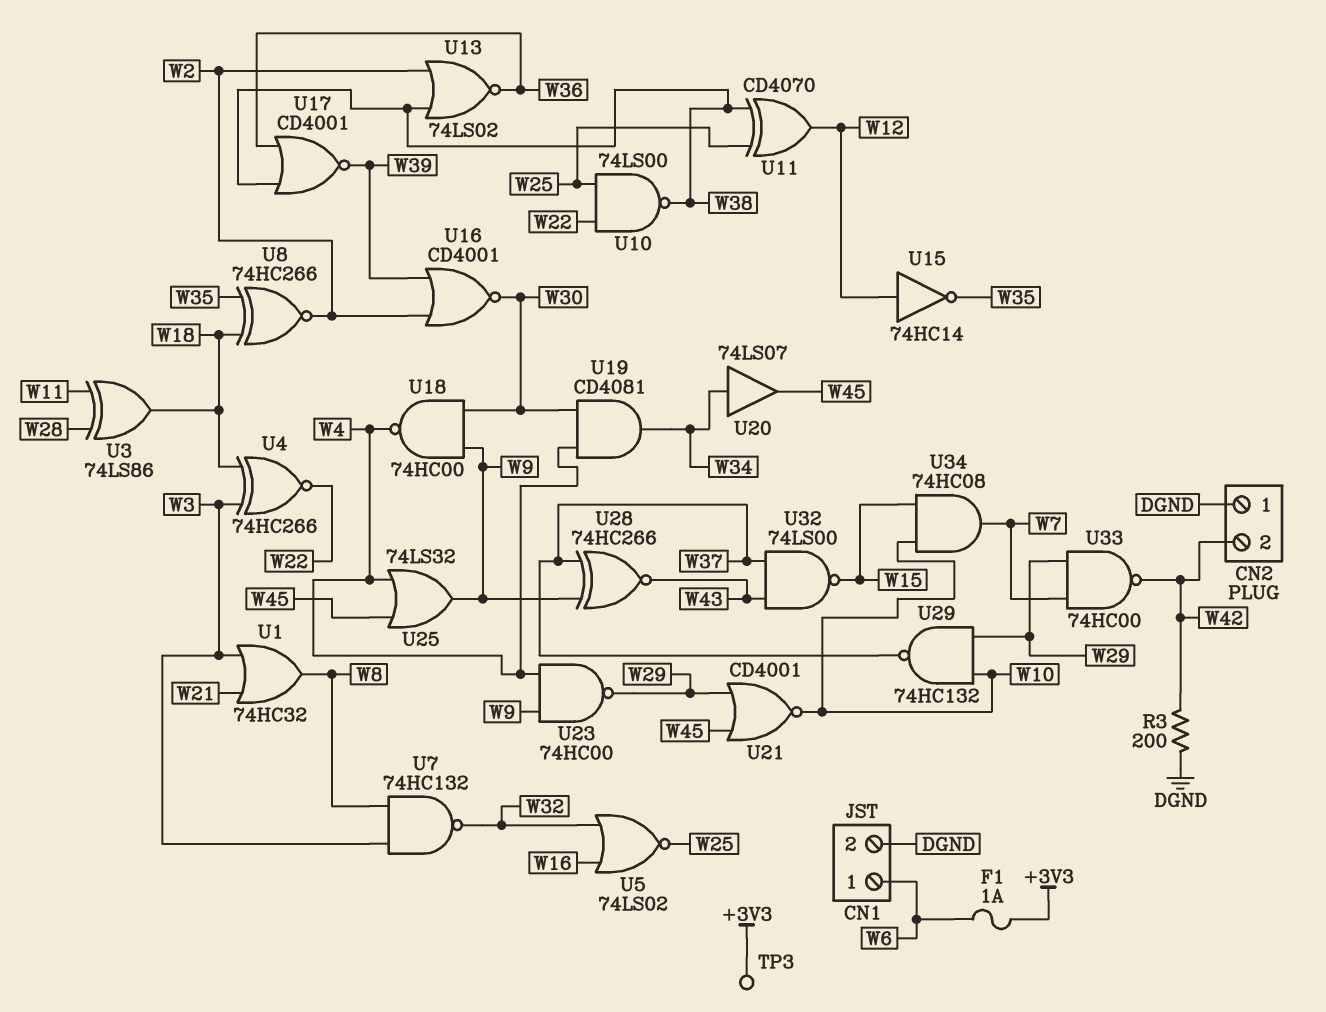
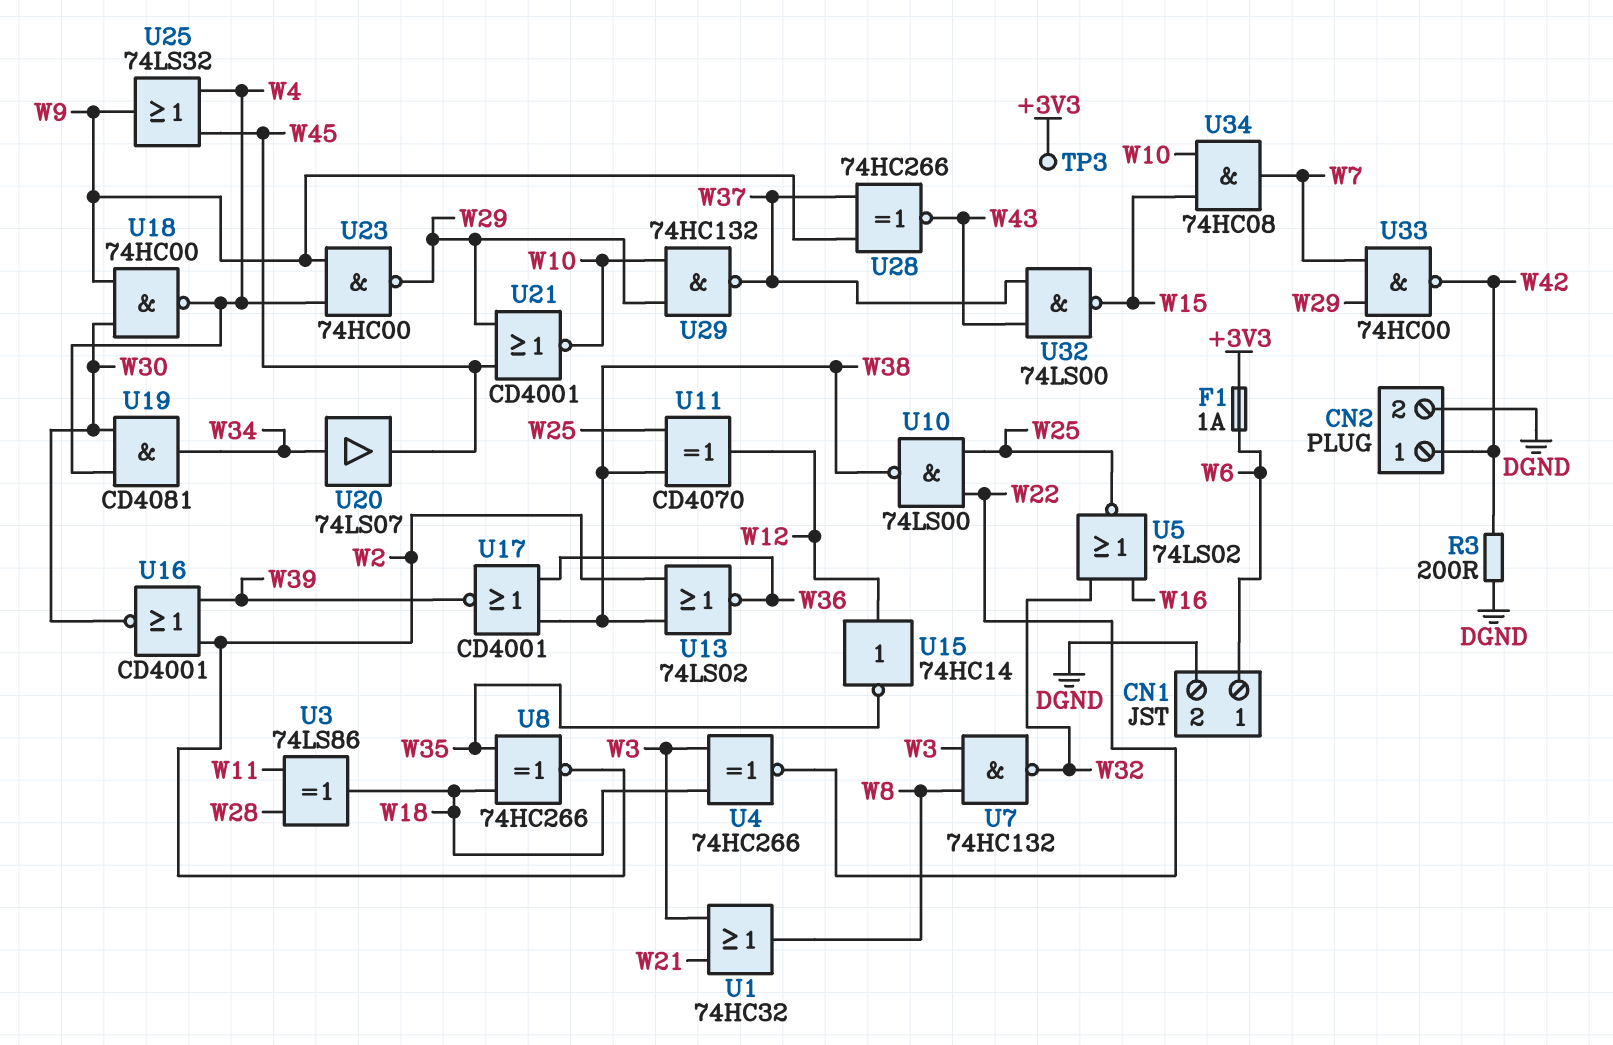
CN2 pin 1: DGND -> W42
CN2 pin 2: W42 -> DGND

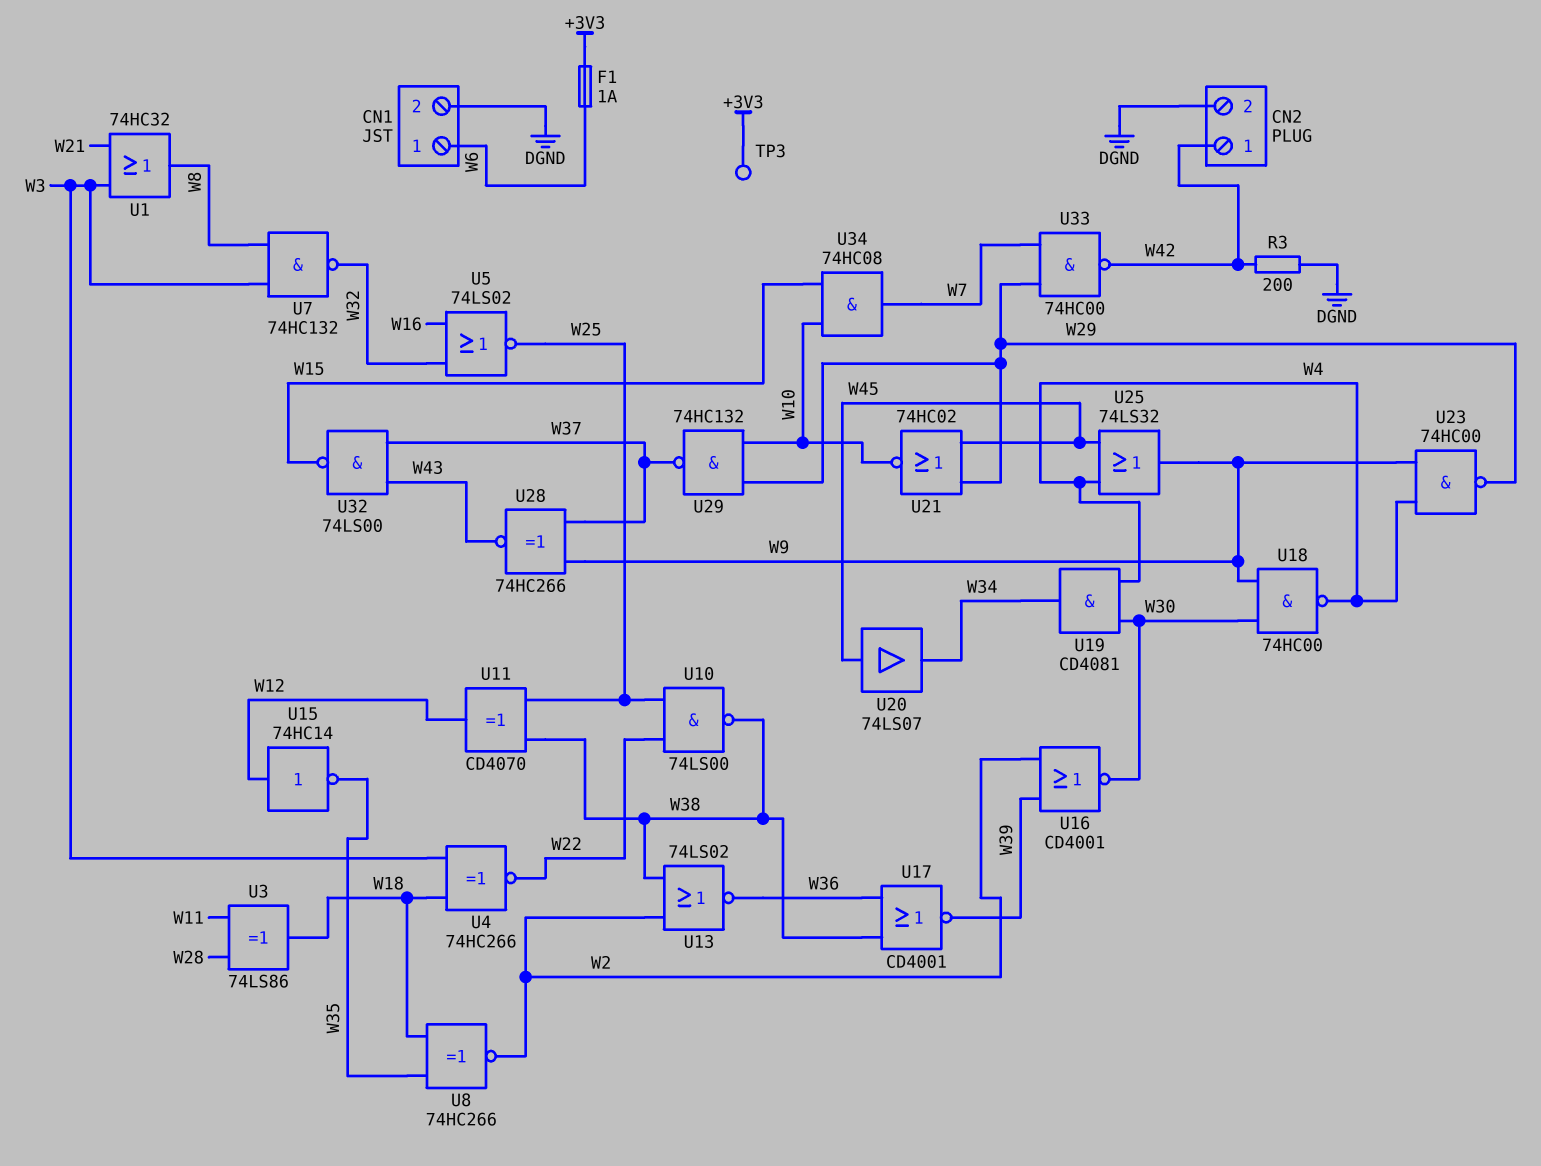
U20: buffer 74LS07 (in W34, out W45) -> buffer 74LS07 (in W45, out W34)
U21: NOR CD4001 (in W29, in W45, out W10) -> NOR 74HC02 (in W29, in W45, out W10)

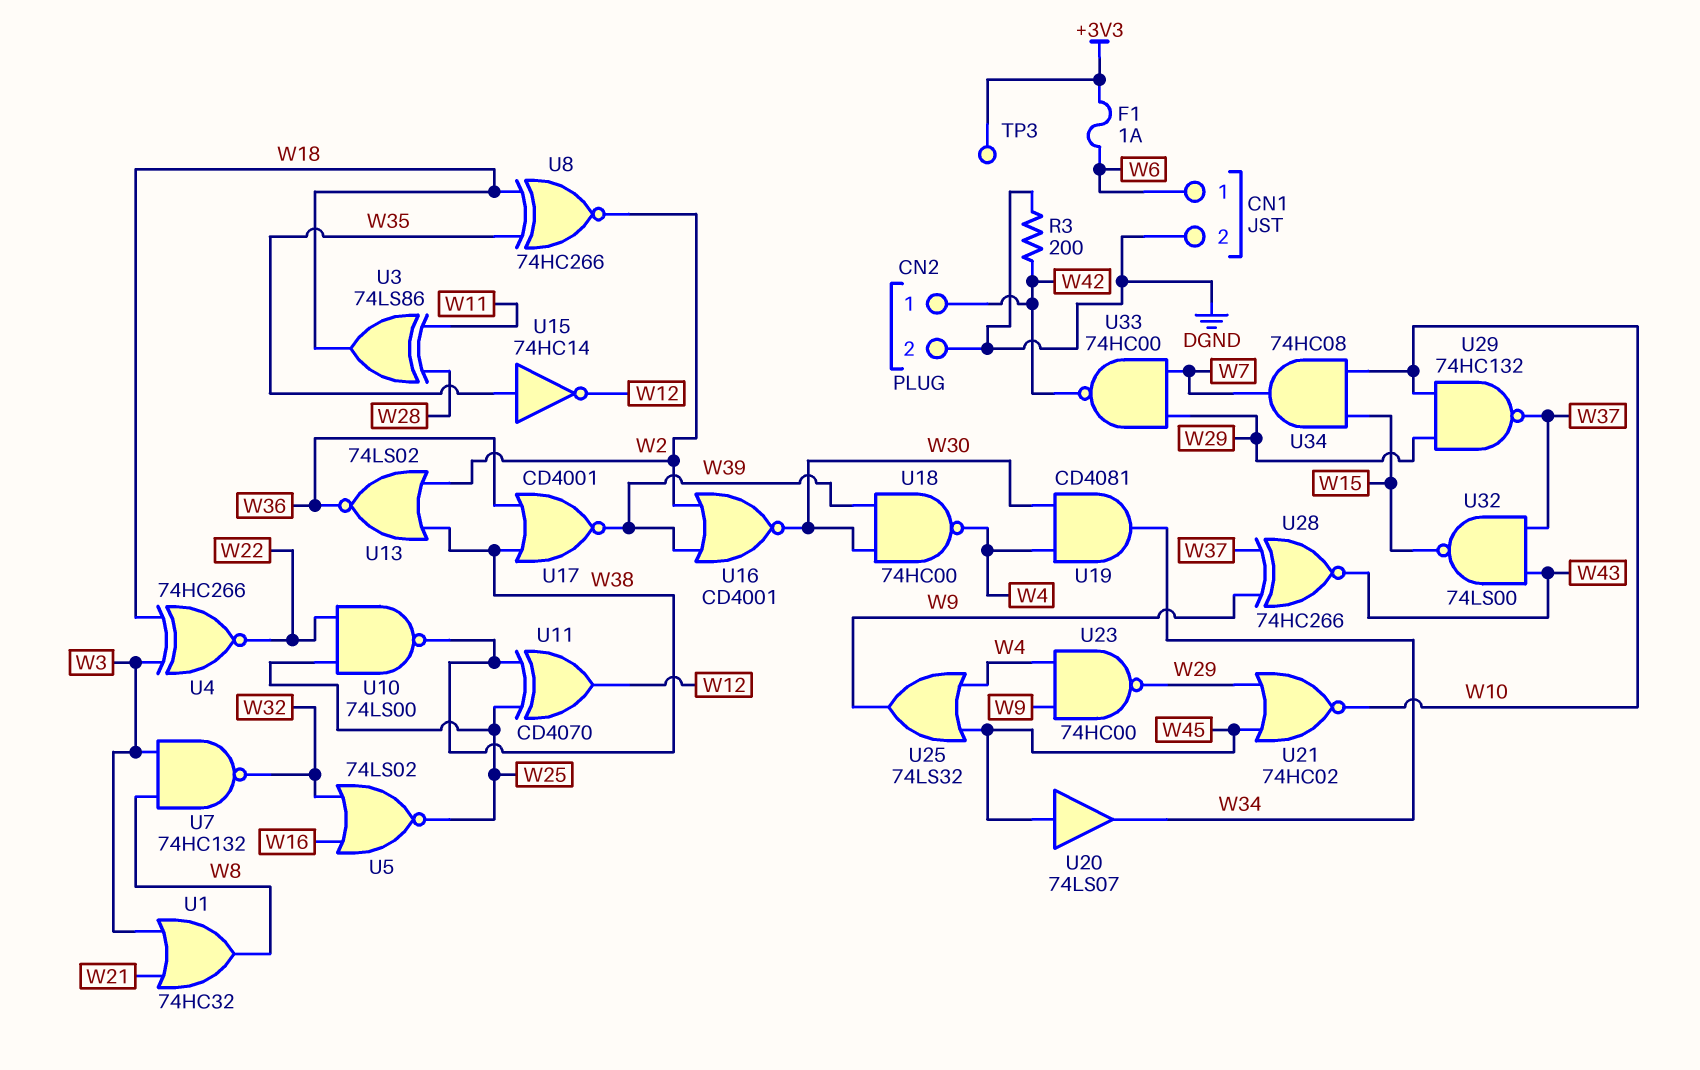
U15: NOT 74HC14 (in W12, out W35) -> NOT 74HC14 (in W35, out W12)
U18: NAND 74HC00 (in W9, in W30, out W4) -> NAND 74HC00 (in W30, in W39, out W4)

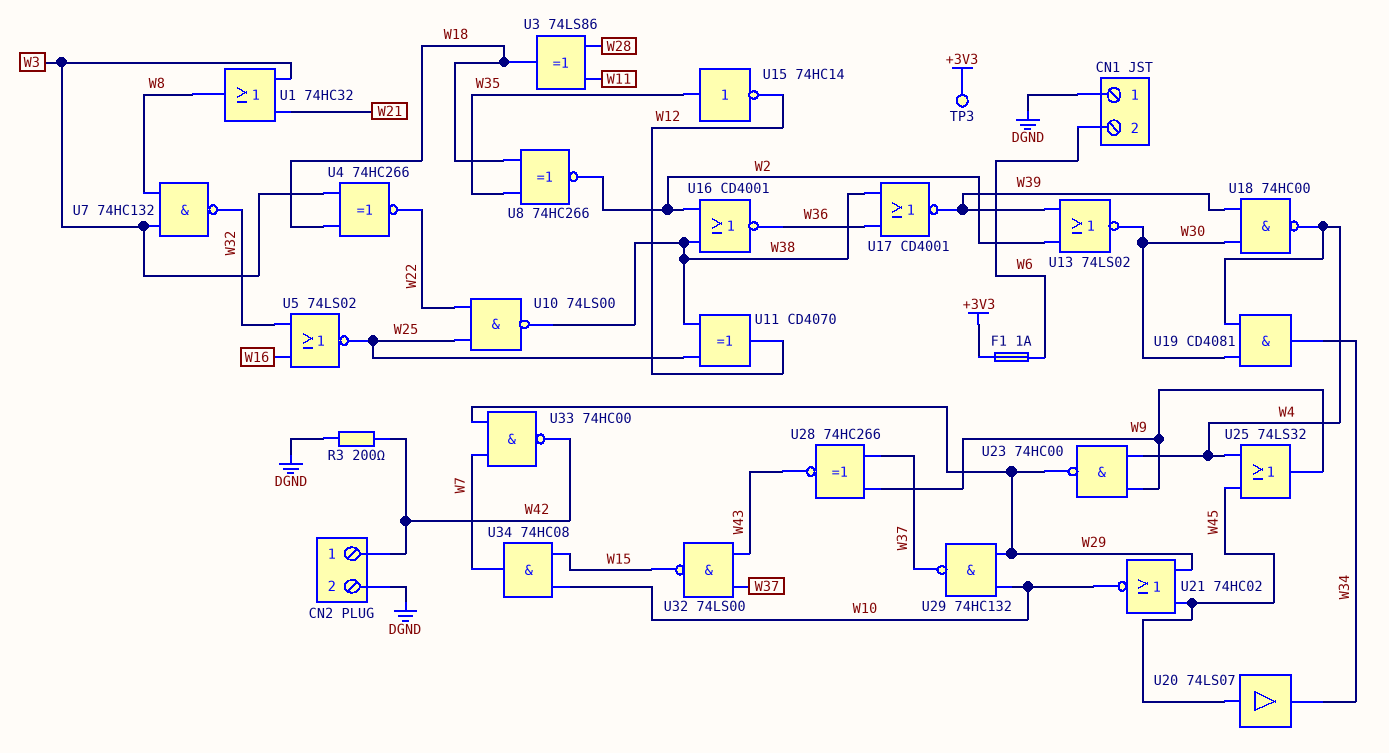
CN1 pin 1: W6 -> DGND
CN1 pin 2: DGND -> W6
U13: NOR 74LS02 (in W2, in W38, out W36) -> NOR 74LS02 (in W2, in W39, out W30)
U16: NOR CD4001 (in W2, in W39, out W30) -> NOR CD4001 (in W2, in W38, out W36)

